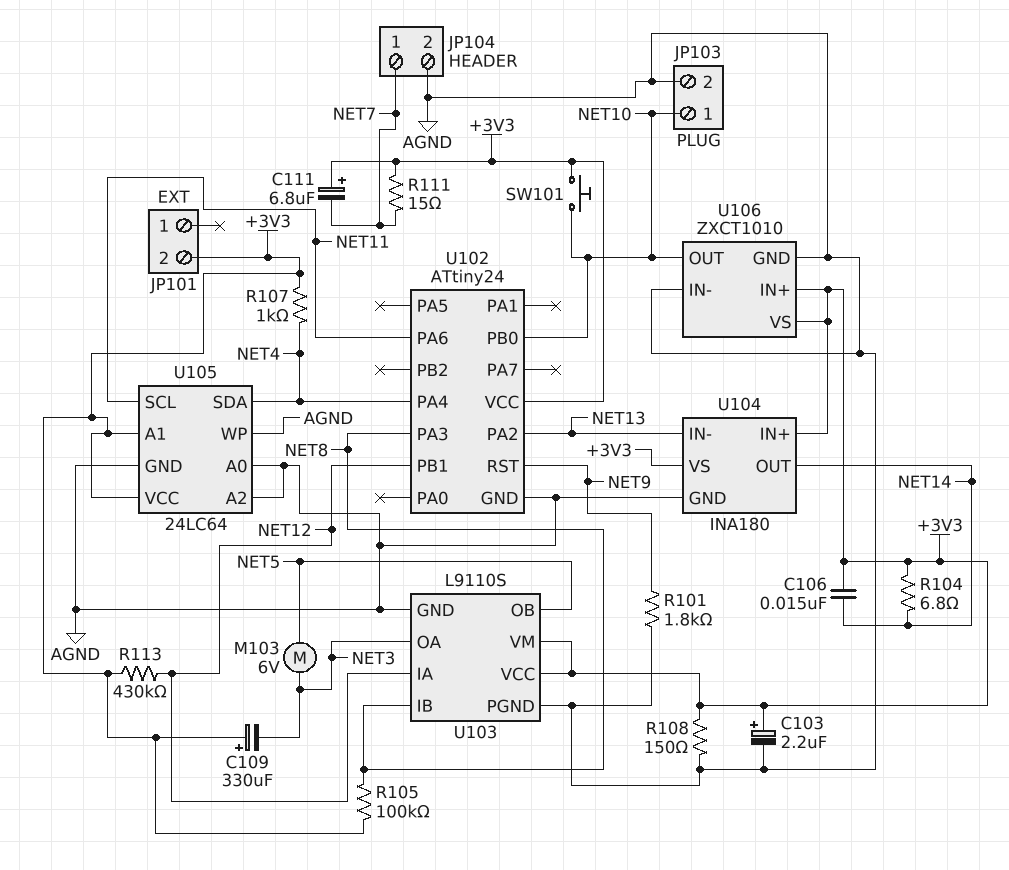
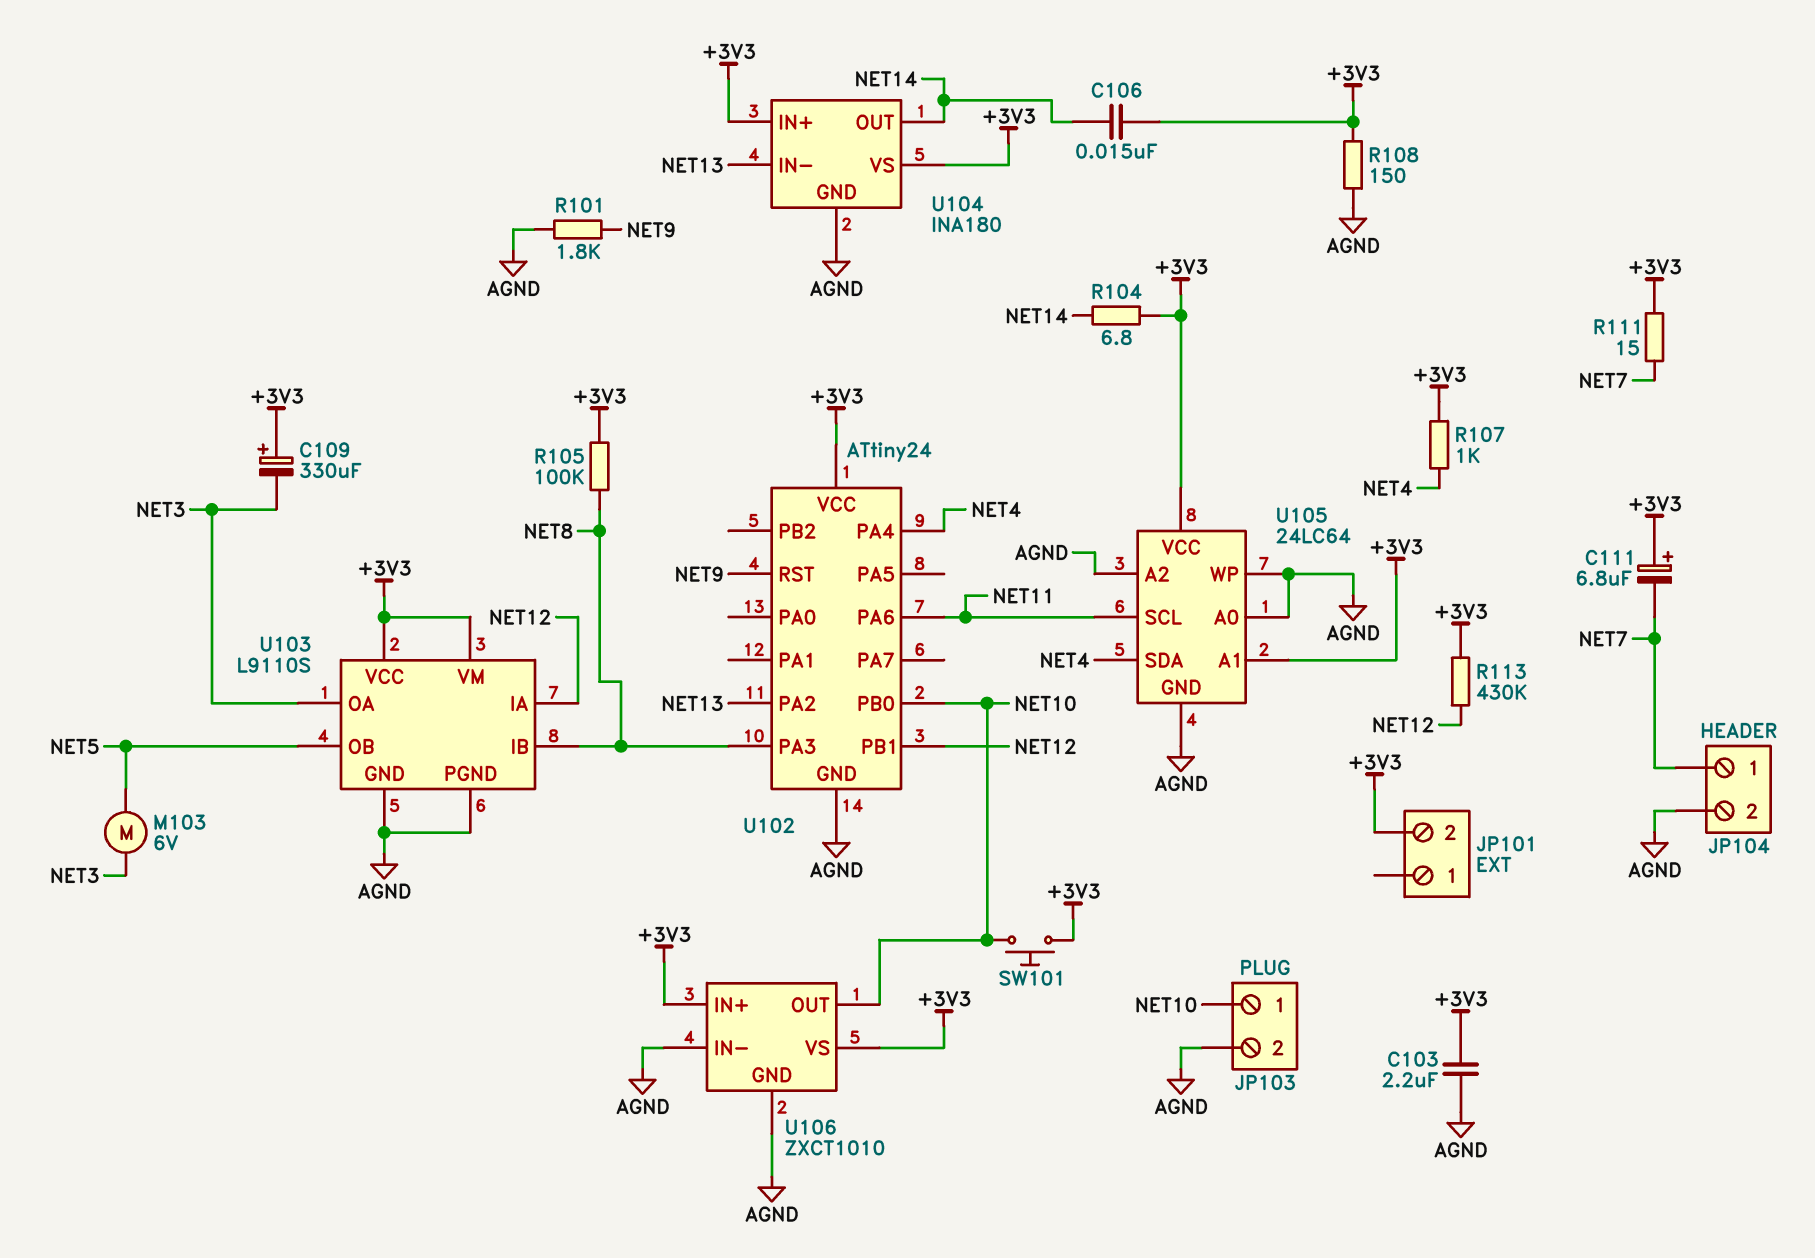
C103: 2.2uF (plus +3V3, minus AGND) -> 2.2uF (+3V3, AGND)

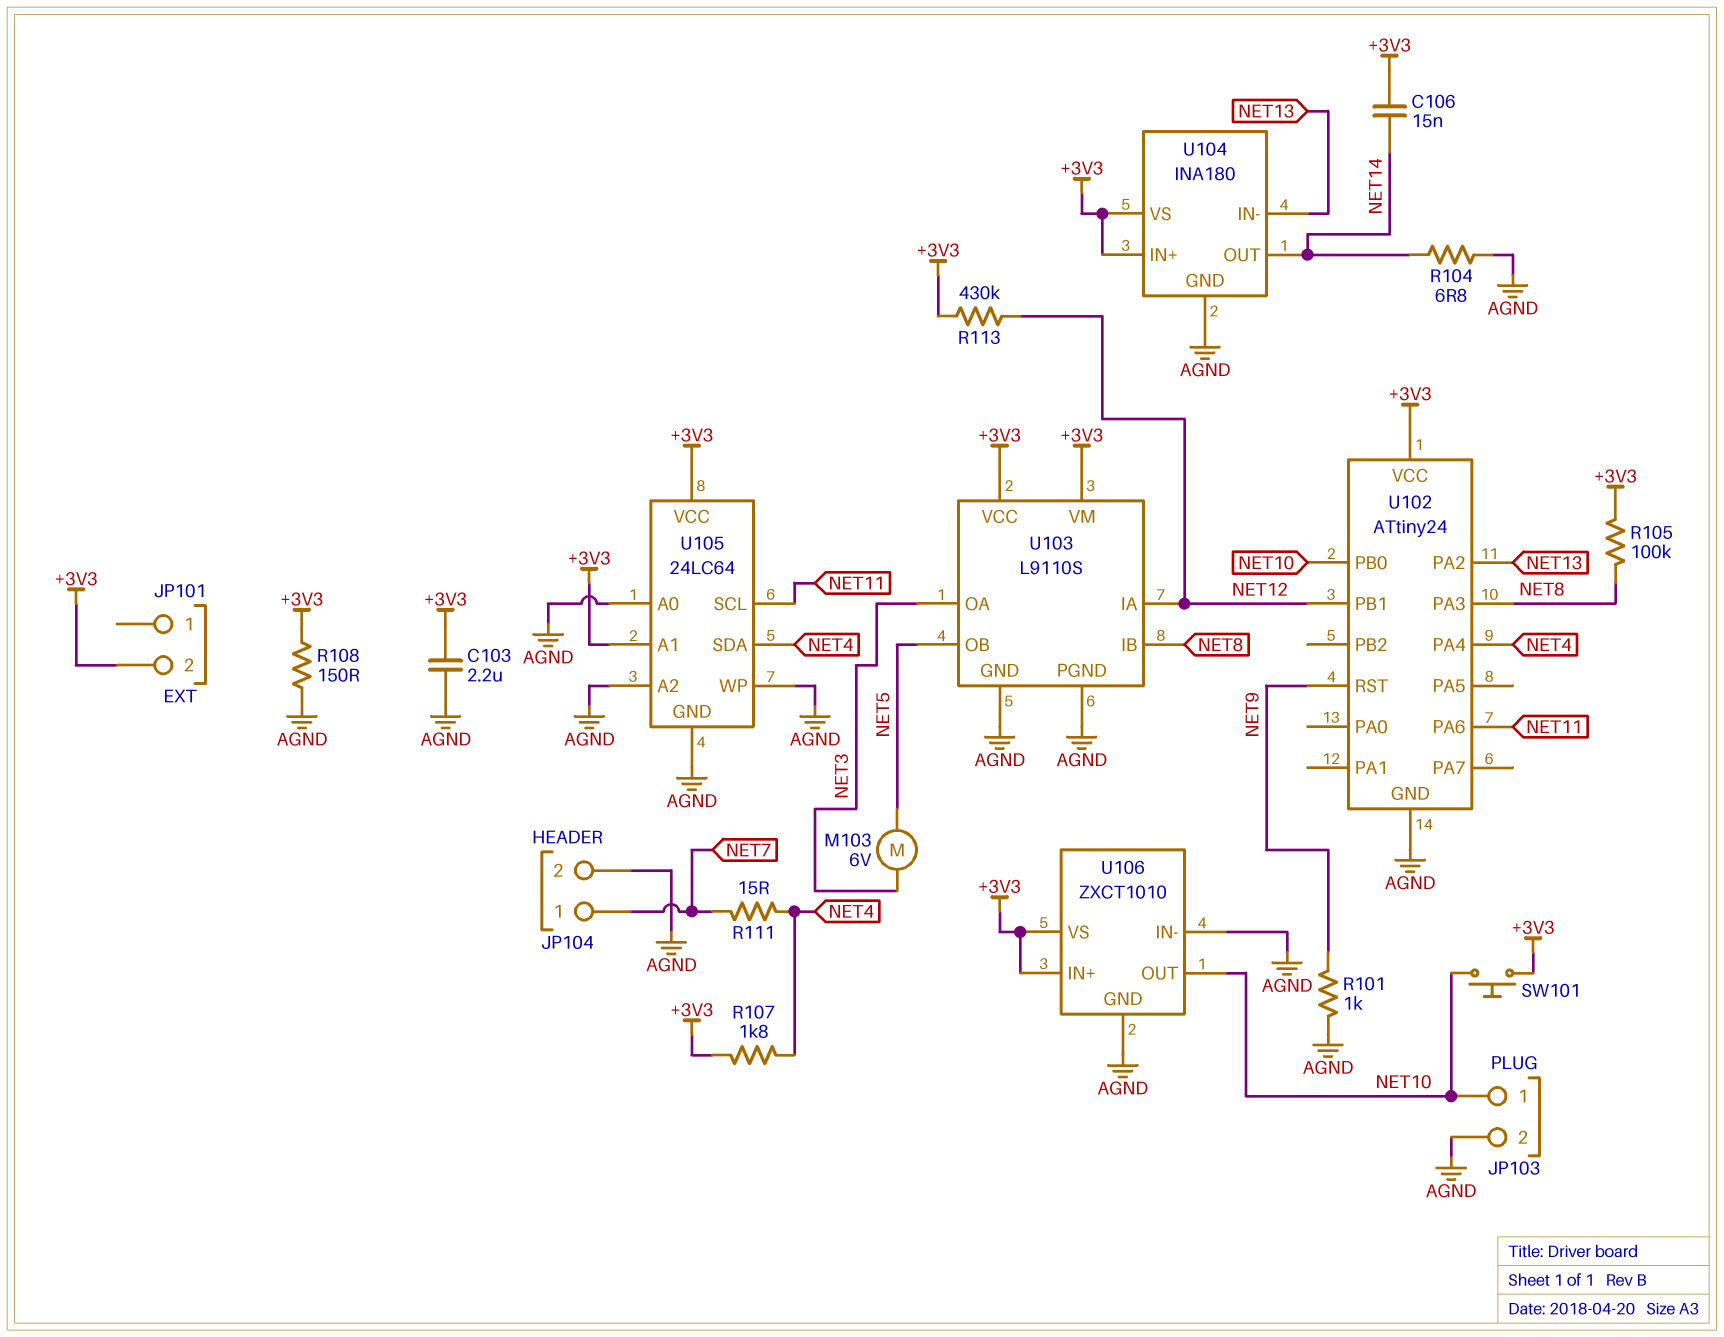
C109: 330uF (plus +3V3, minus NET3) -> none
C111: 6.8uF (plus +3V3, minus NET7) -> none
R101: 1.8k (AGND, NET9) -> 1k (AGND, NET9)
R104: 6.8 (+3V3, NET14) -> 6.8 (AGND, NET14)
R107: 1k (+3V3, NET4) -> 1.8k (+3V3, NET4)
R111: 15 (+3V3, NET7) -> 15 (NET4, NET7)

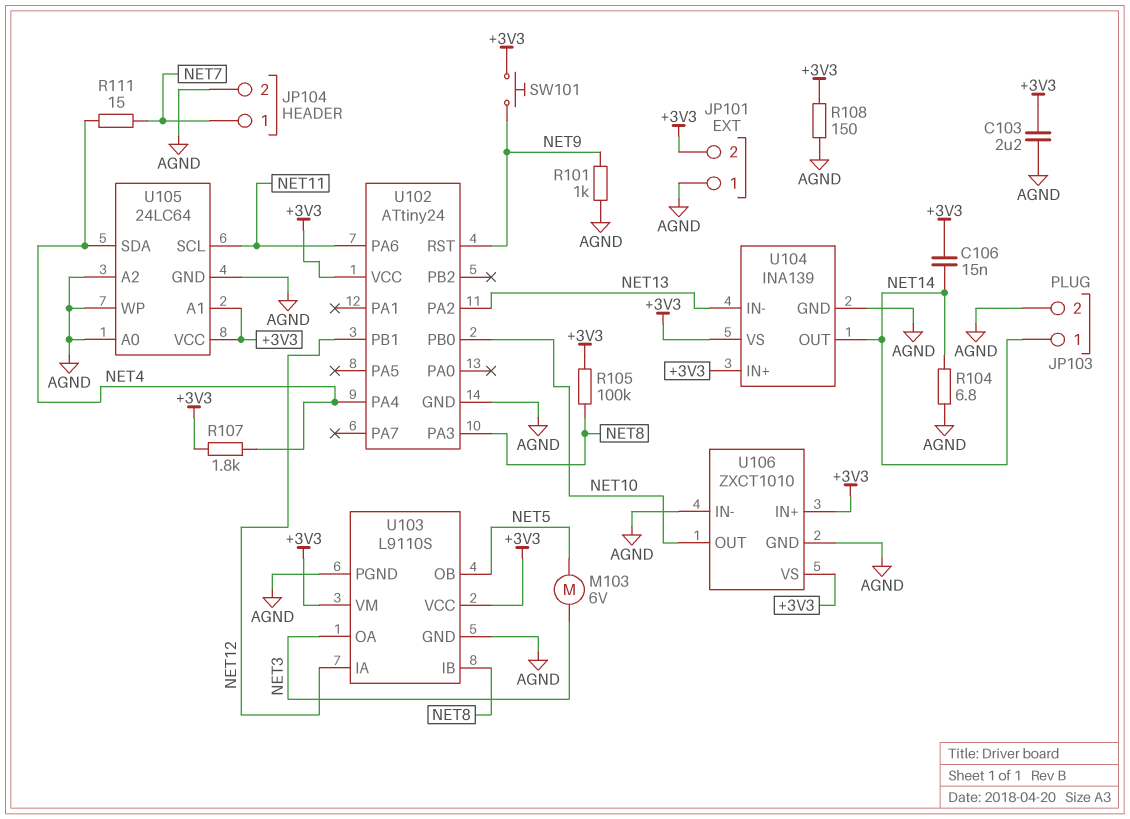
JP101 pin 1: none -> AGND
JP103 pin 1: NET10 -> NET14
R113: 430k (+3V3, NET12) -> none
SW101: button (+3V3, NET10) -> button (+3V3, NET9)
U104: INA180 -> INA139

